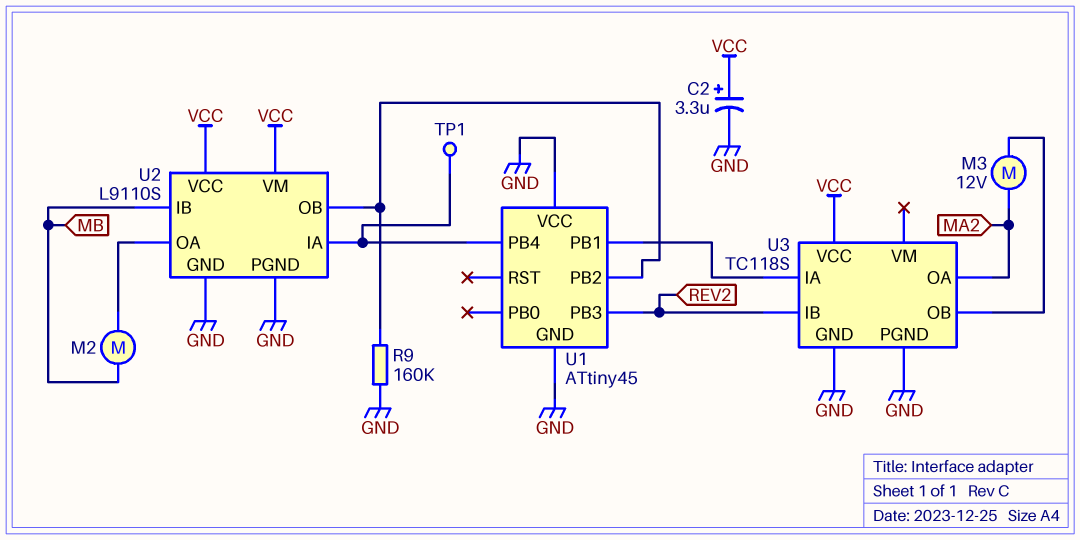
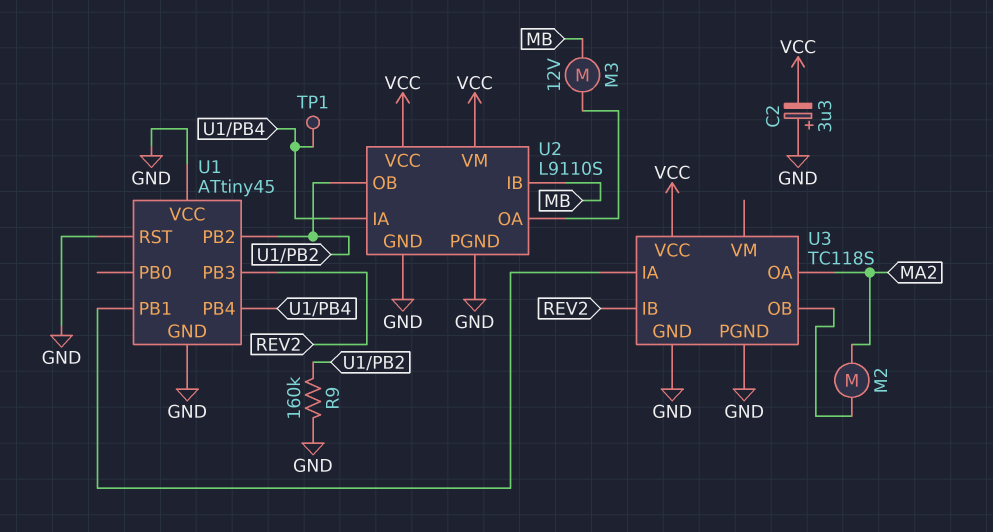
C2: 3.3uF (plus VCC, minus GND) -> 3.3uF (plus GND, minus VCC)
M2: motor (MB, U2/OA) -> motor (MA2, U3/OB)
M3: motor 12V (MA2, U3/OB) -> motor 12V (MB, U2/OA)
U1 pin RST: none -> GND

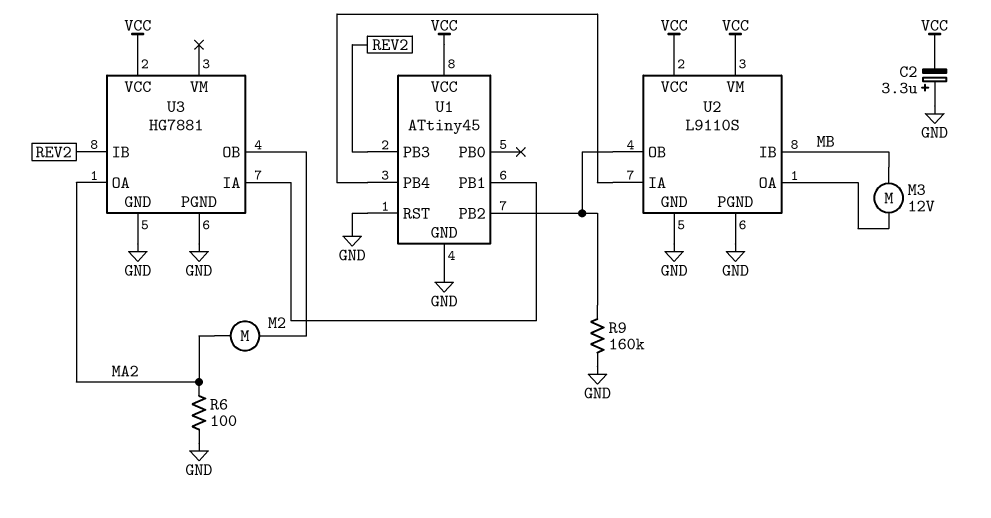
R6: none -> 100 (GND, MA2)
TP1: test point (U1/PB4) -> none
U1 pin VCC: GND -> VCC
U3: TC118S -> HG7881

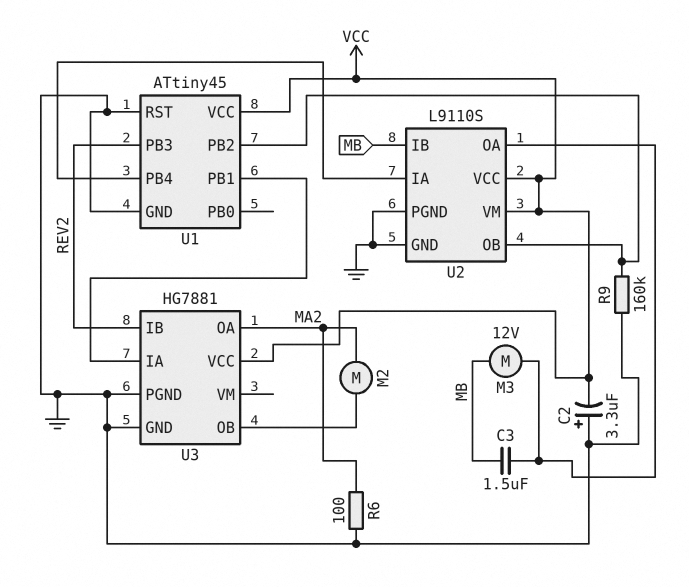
C3: none -> 1.5uF (MB, U2/OA)

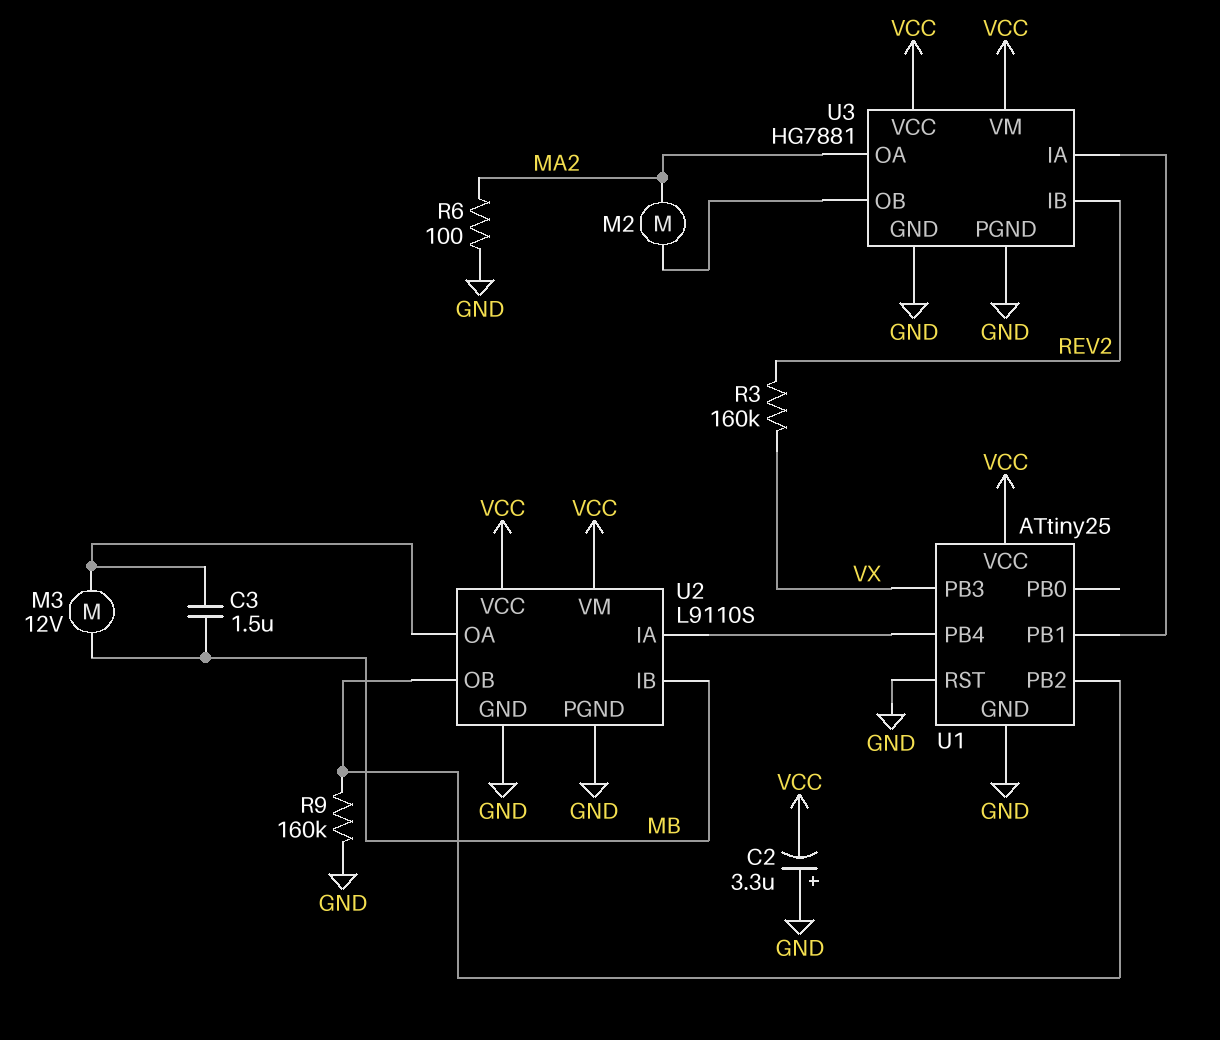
R3: none -> 160k (REV2, VX)
U1: ATtiny45 -> ATtiny25
U1 pin PB3: REV2 -> VX
U3 pin VM: none -> VCC

